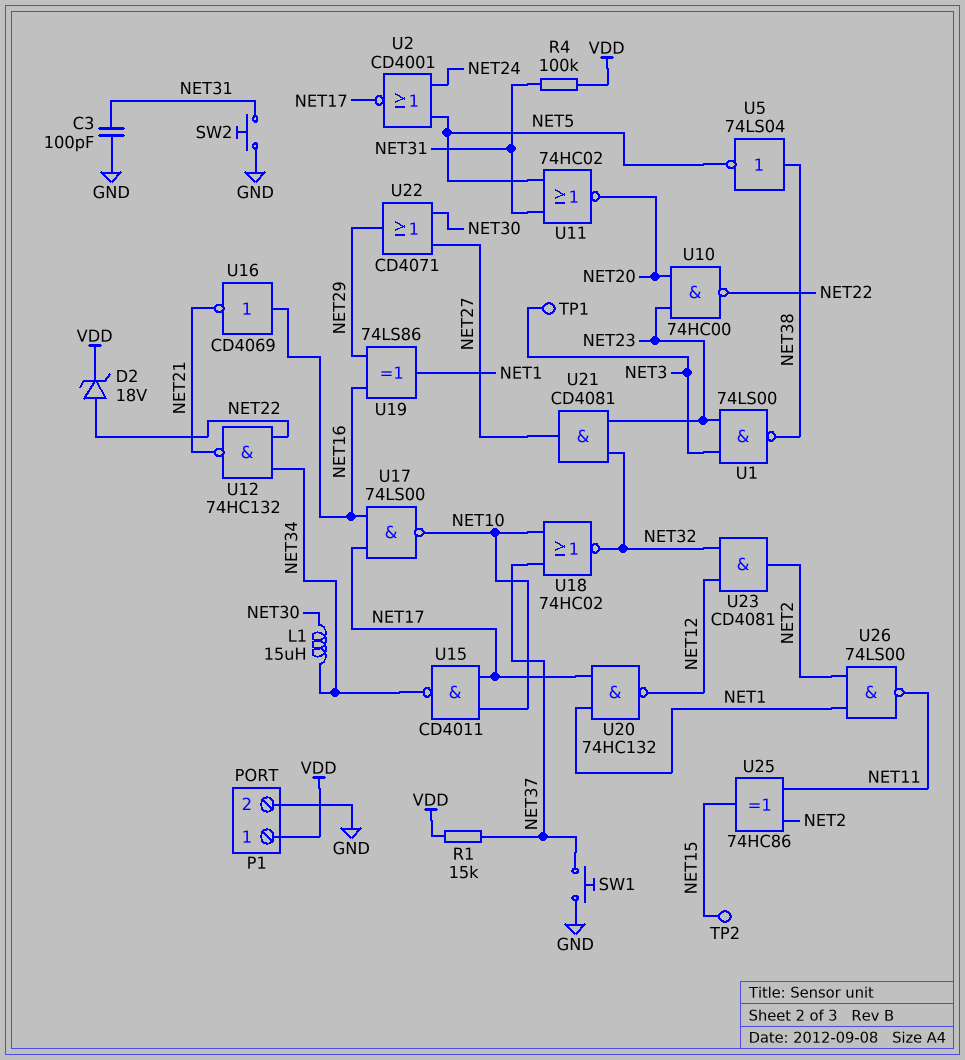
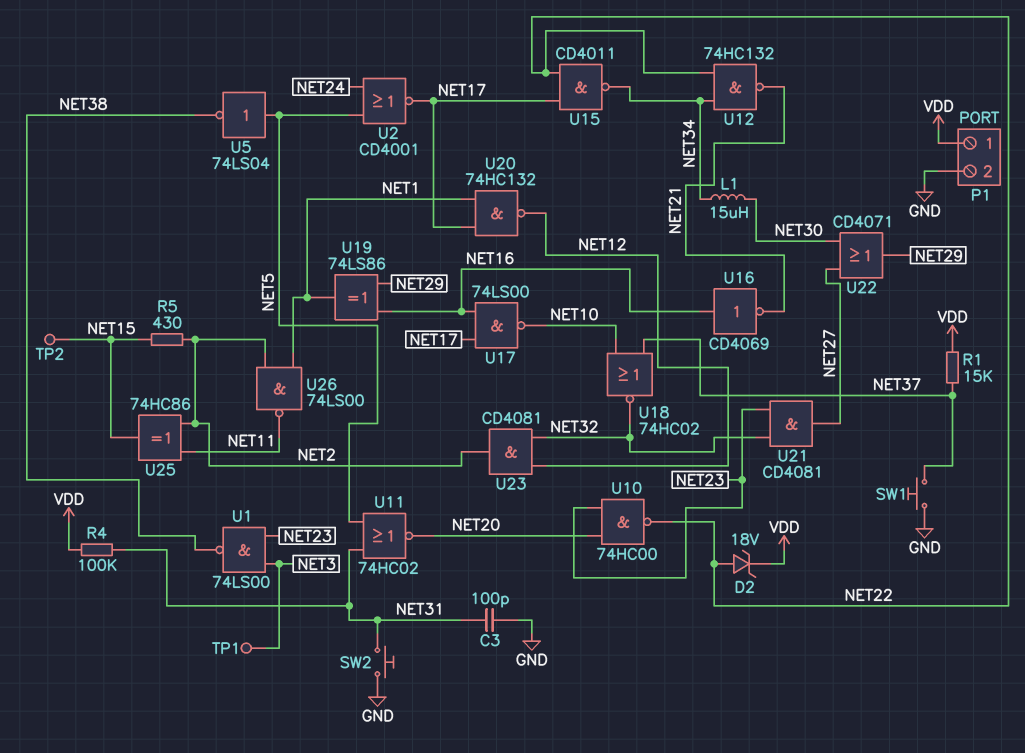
R5: none -> 430 (NET2, NET15)
U5: NOT 74LS04 (in NET38, out NET5) -> NOT 74LS04 (in NET5, out NET38)
U15: NAND CD4011 (in NET10, in NET17, out NET34) -> NAND CD4011 (in NET17, in NET22, out NET34)

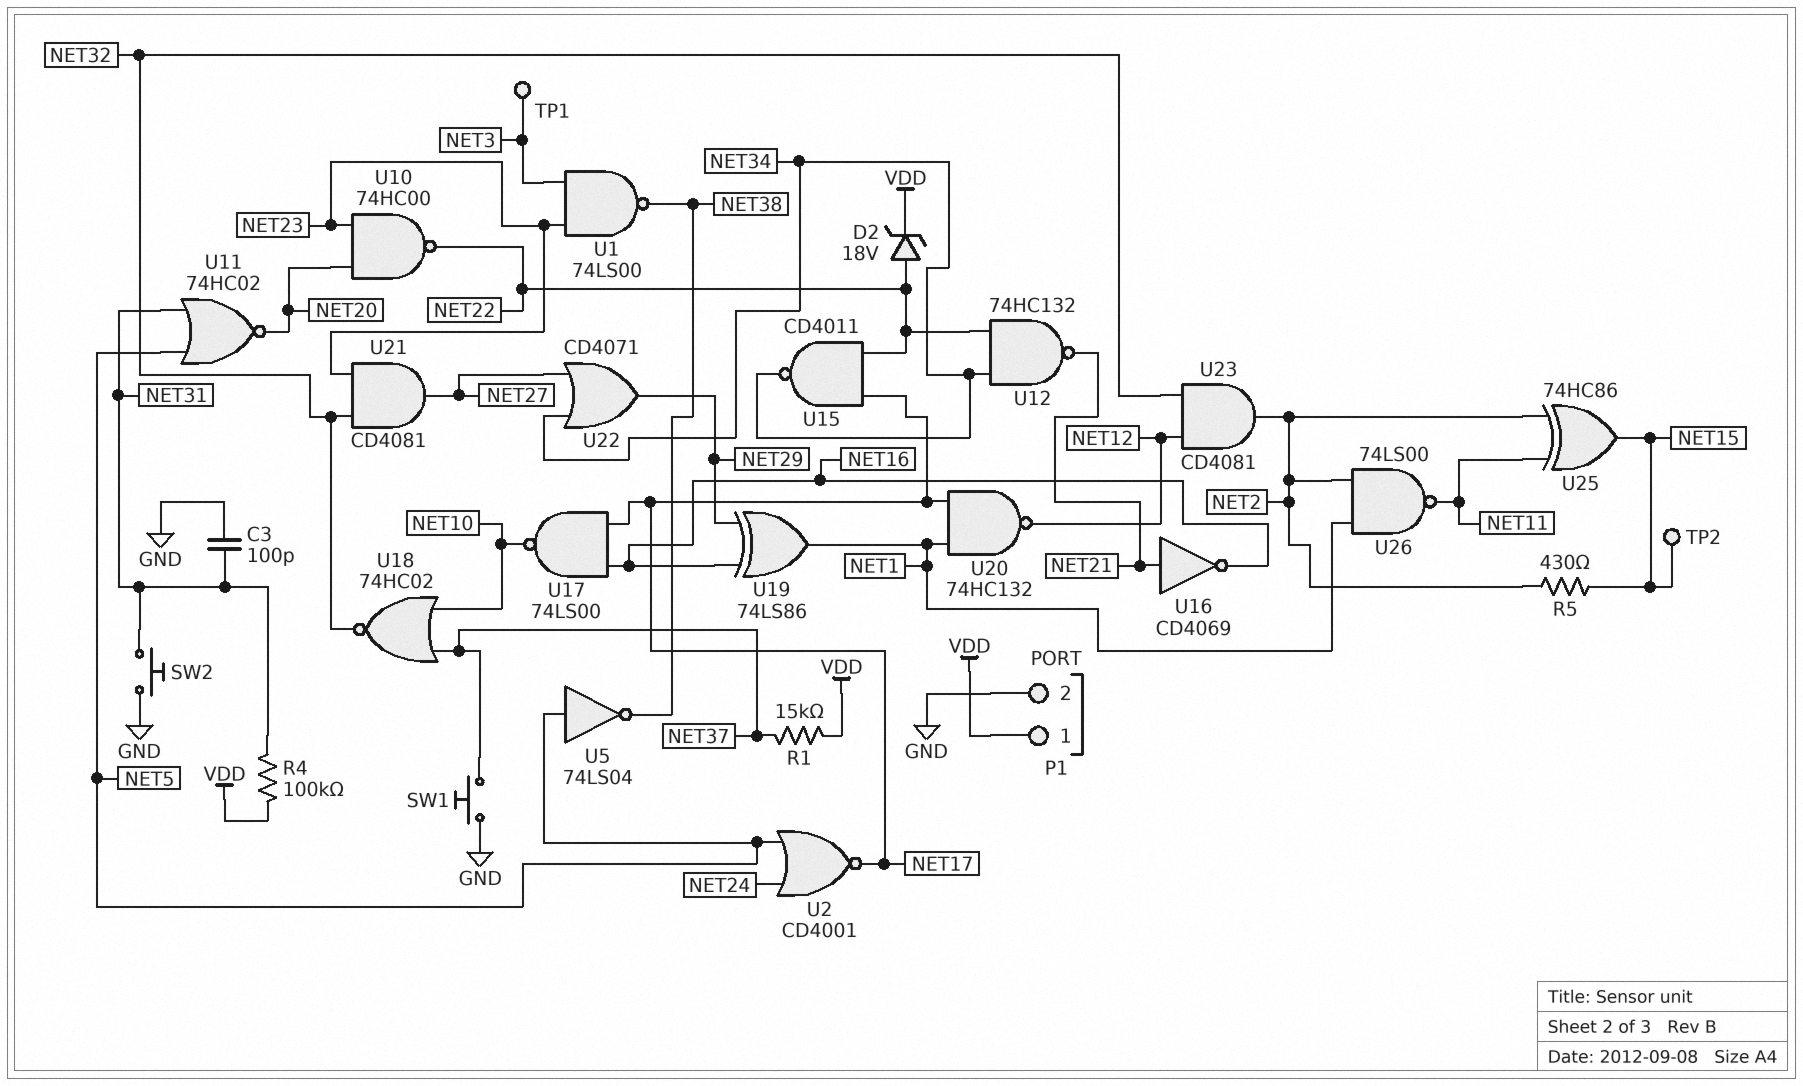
L1: 15uH (NET30, NET34) -> none
U16: NOT CD4069 (in NET16, out NET21) -> NOT CD4069 (in NET21, out NET16)
U22: OR CD4071 (in NET27, in NET30, out NET29) -> OR CD4071 (in NET27, in NET34, out NET29)

